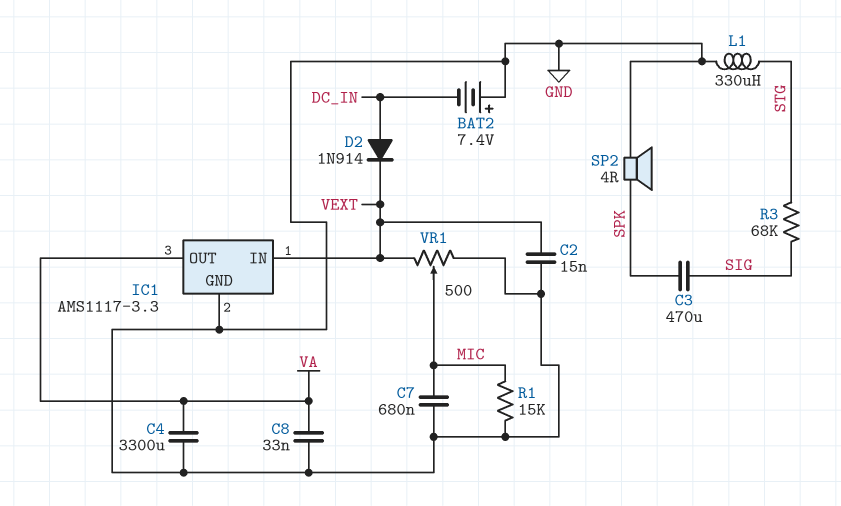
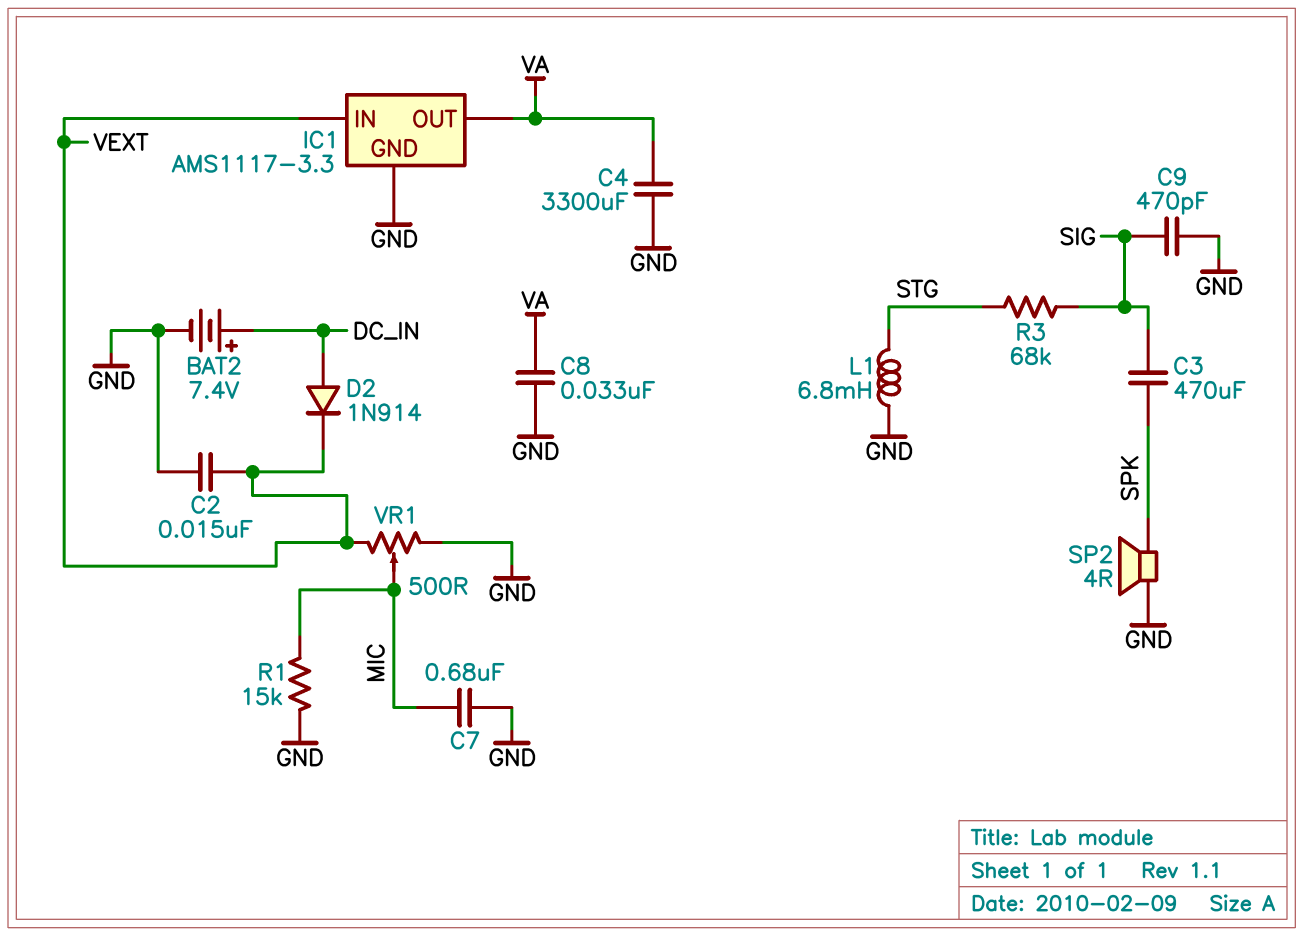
BAT2: 7.4V (plus GND, minus DC_IN) -> 7.4V (plus DC_IN, minus GND)
C9: none -> 470pF (GND, SIG)
L1: 330uH (GND, STG) -> 6.8mH (GND, STG)

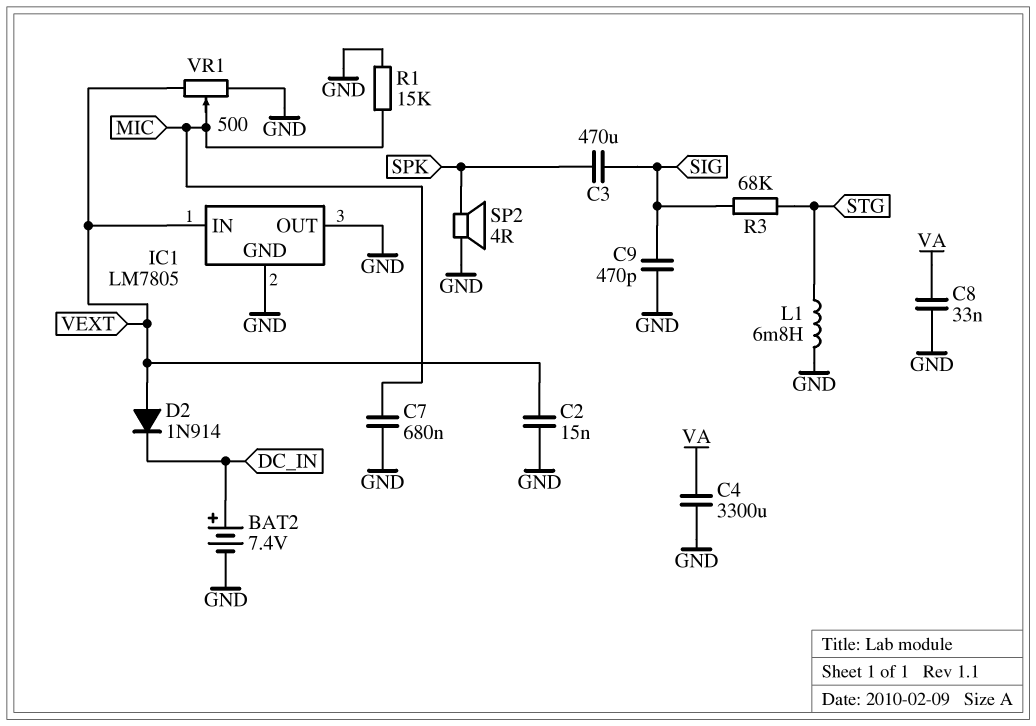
D2: diode 1N914 (A DC_IN, K VEXT) -> diode 1N914 (A VEXT, K DC_IN)
IC1: AMS1117-3.3 -> LM7805
IC1 pin OUT: VA -> GND

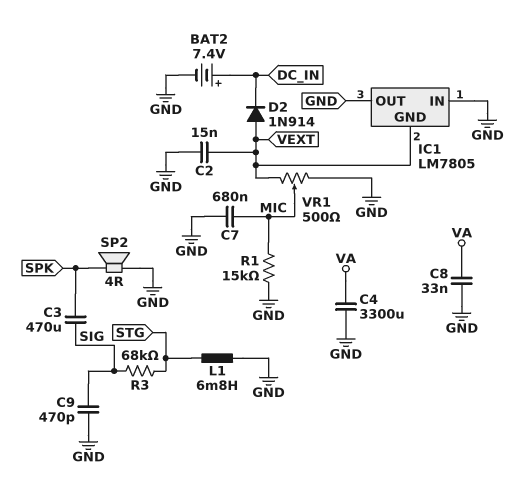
IC1 pin GND: GND -> VEXT
IC1 pin IN: VEXT -> GND

